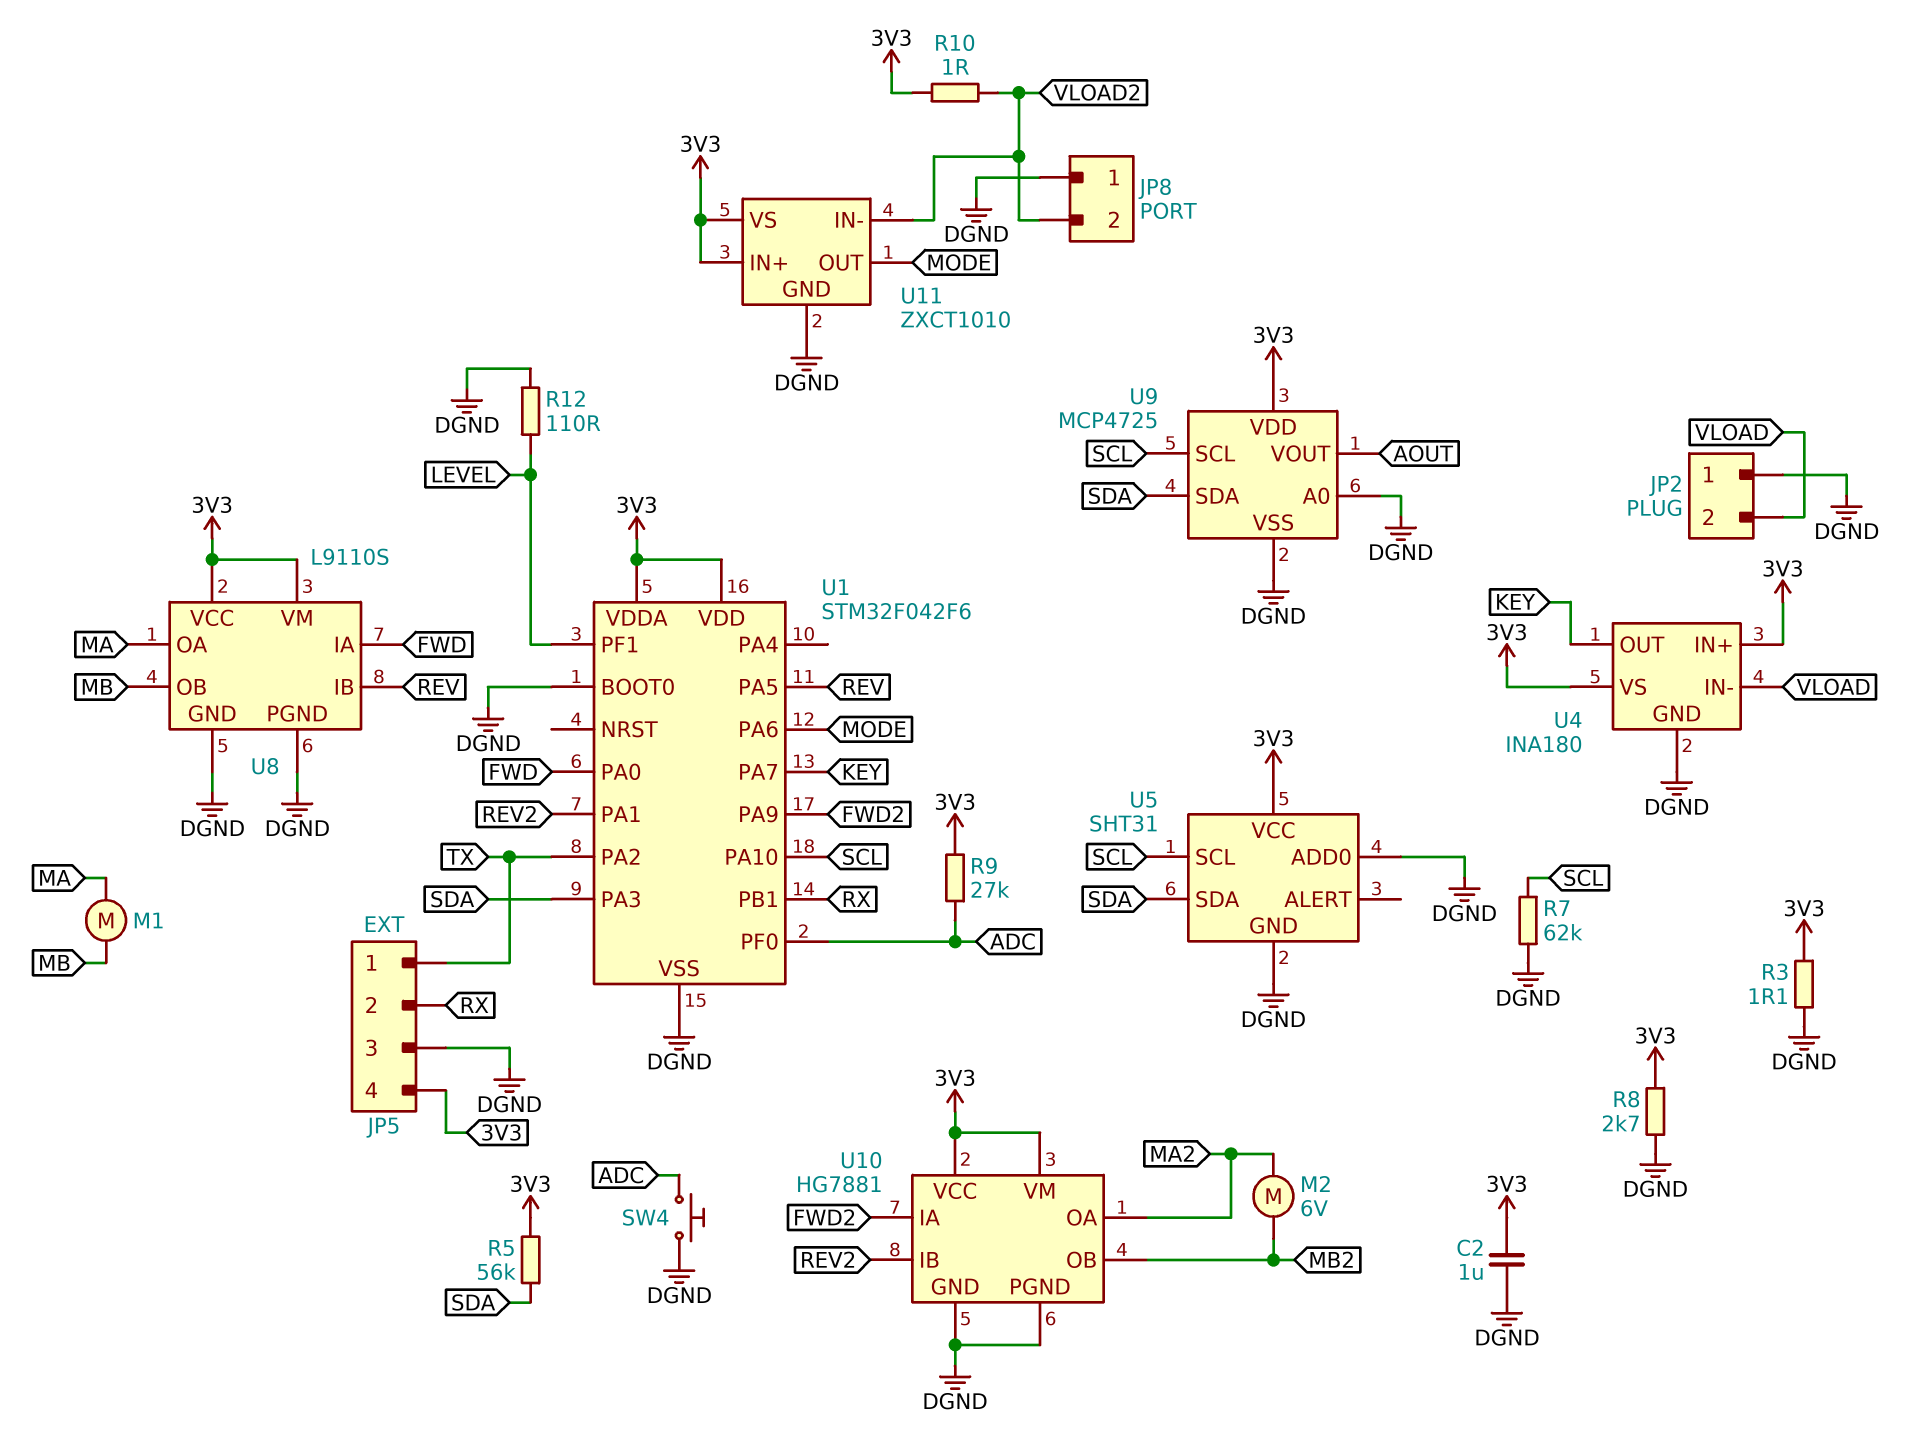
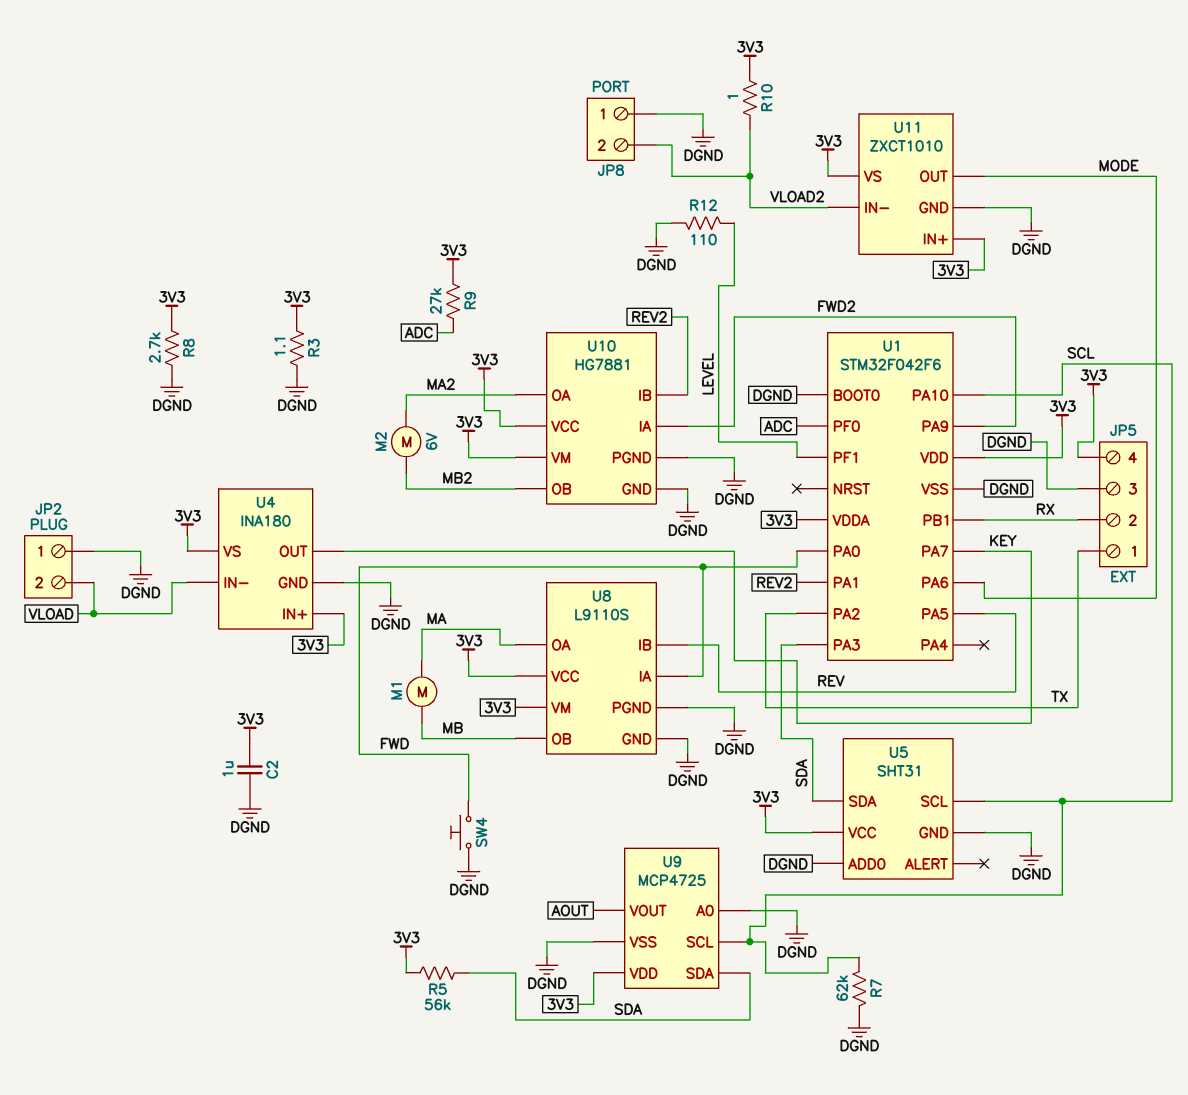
SW4: button (ADC, DGND) -> button (DGND, FWD)

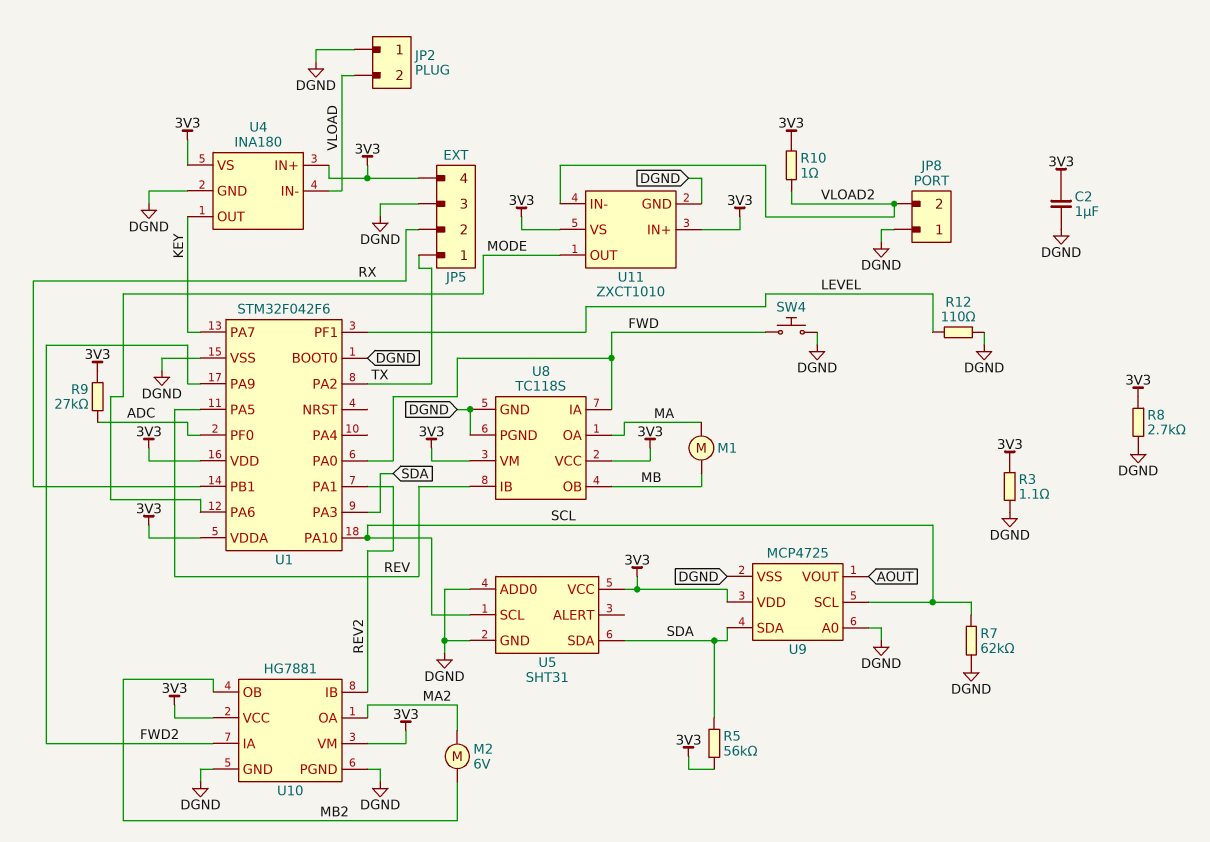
U8: L9110S -> TC118S

